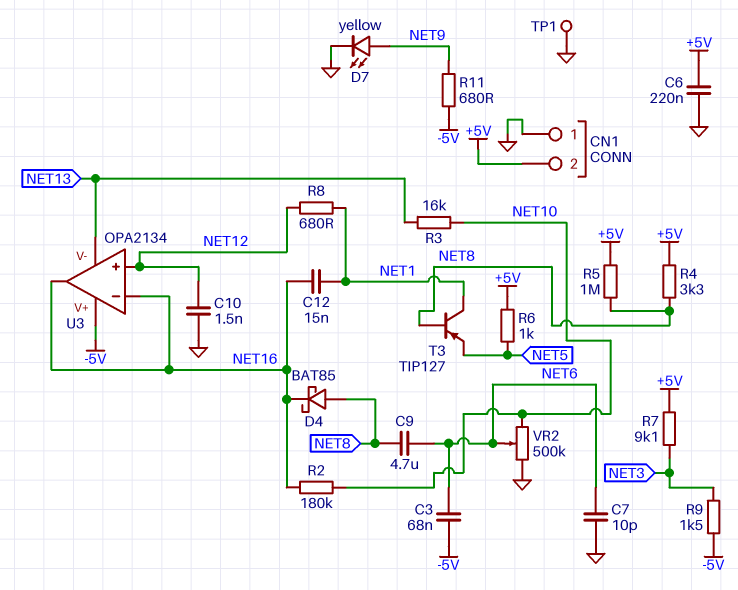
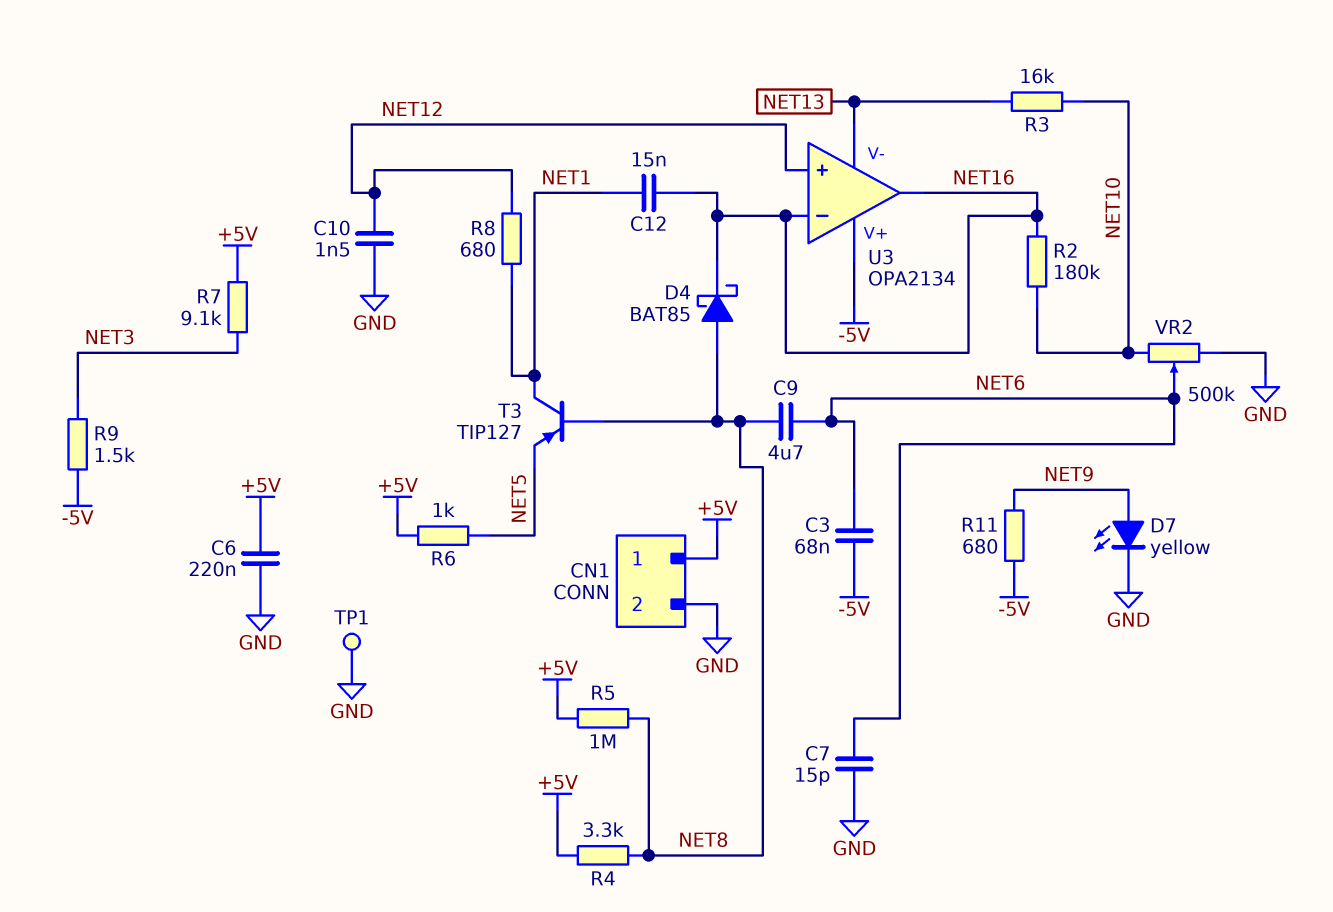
C7: 10pF (GND, NET6) -> 15pF (GND, NET6)
CN1 pin 1: GND -> +5V
CN1 pin 2: +5V -> GND

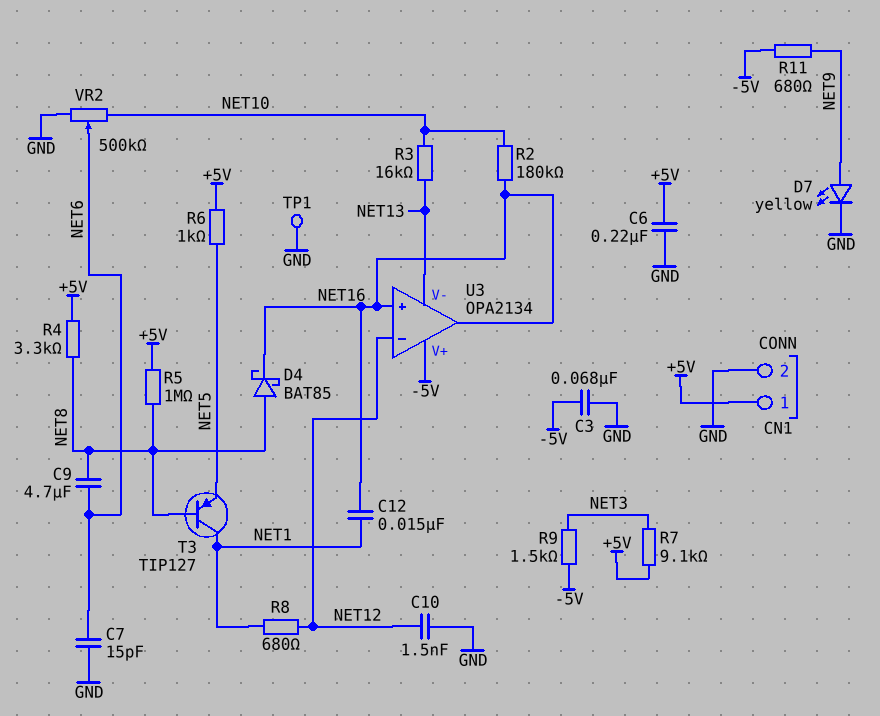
C3: 68nF (-5V, NET6) -> 68nF (-5V, GND)
U3 pin in+: NET12 -> NET16
U3 pin in-: NET16 -> NET12

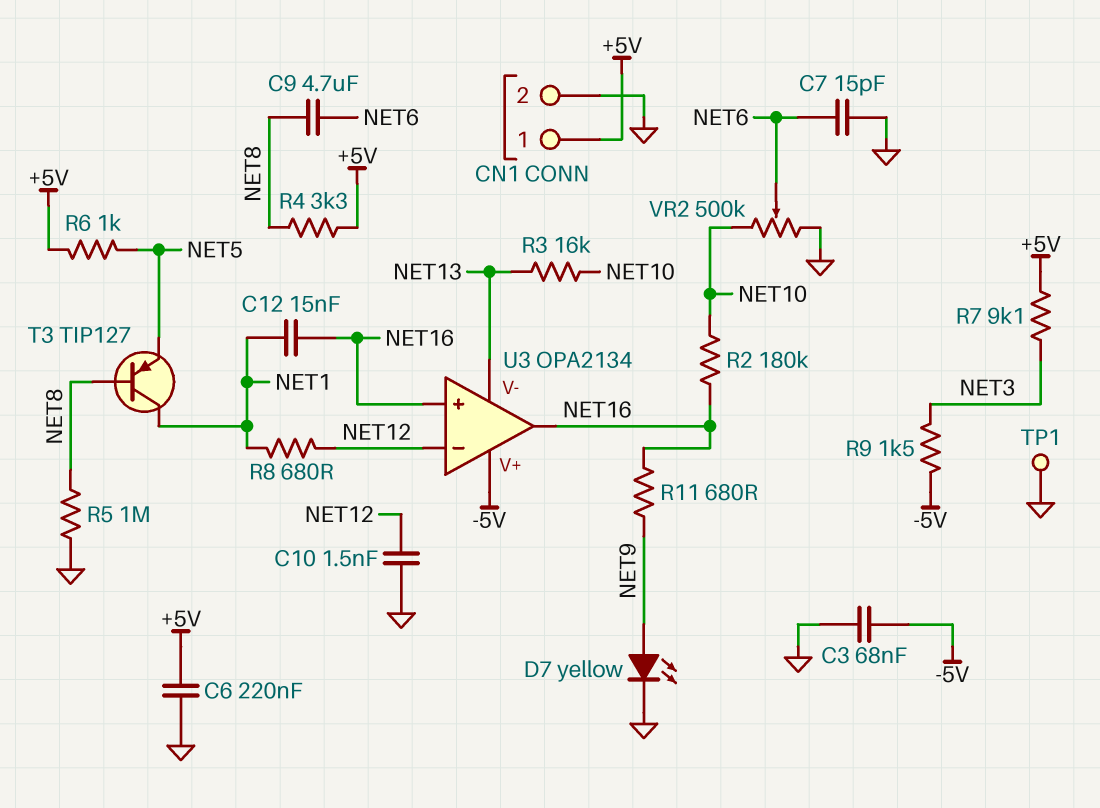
D4: schottky BAT85 (A NET8, K NET16) -> none
R5: 1M (+5V, NET8) -> 1M (GND, NET8)
R11: 680 (-5V, NET9) -> 680 (NET9, NET16)

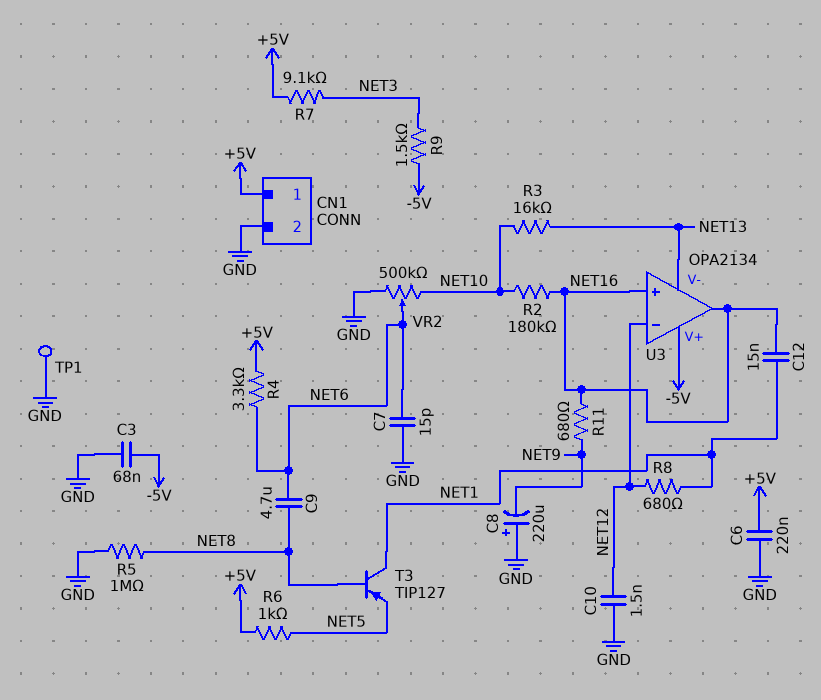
C8: none -> 220uF (plus GND, minus NET9)
D7: LED yellow (A NET9, K GND) -> none
R4: 3.3k (+5V, NET8) -> 3.3k (+5V, NET6)

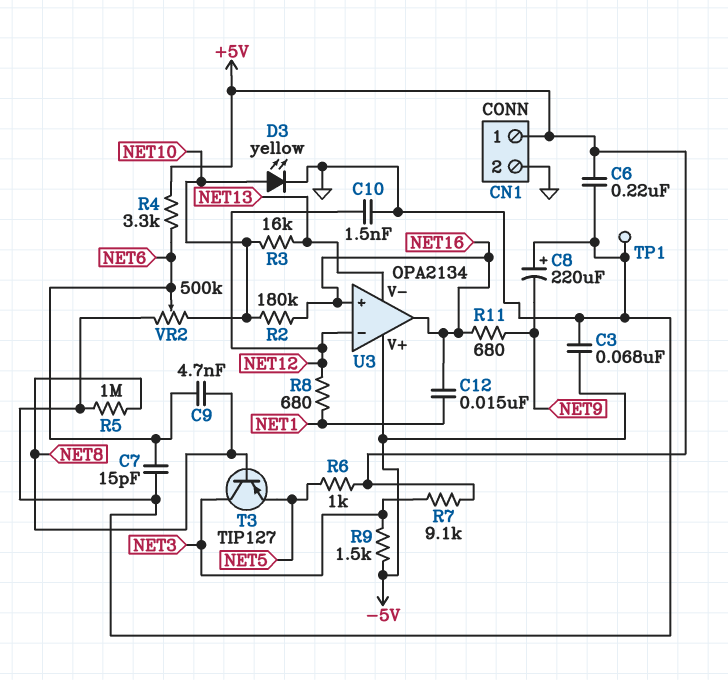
C9: 4.7uF (NET6, NET8) -> 4.7nF (NET6, NET8)
D3: none -> LED yellow (A NET10, K GND)
T3: PNP TIP127 (B NET8, C NET1, E NET5) -> PNP TIP127 (B NET8, C NET3, E NET5)

